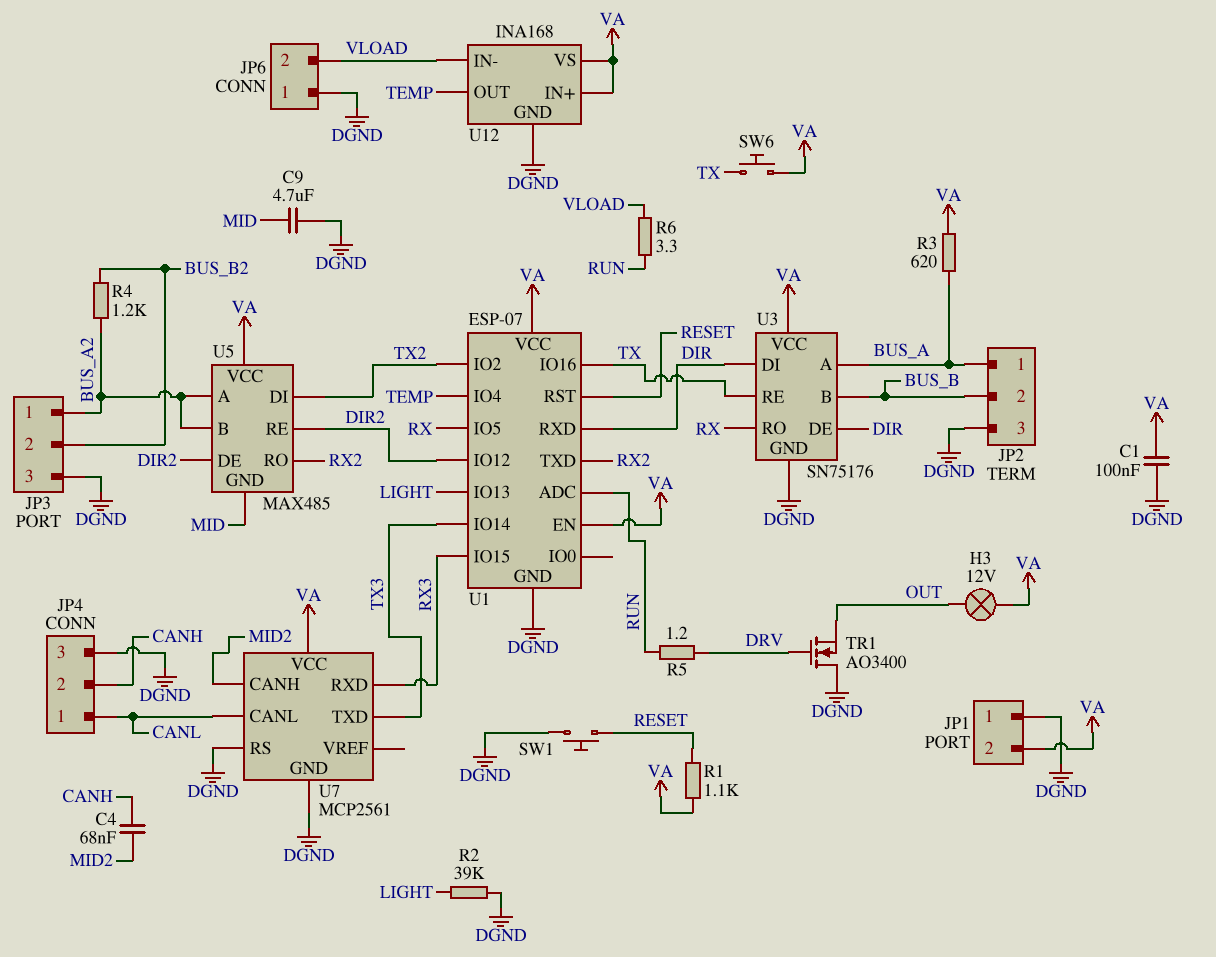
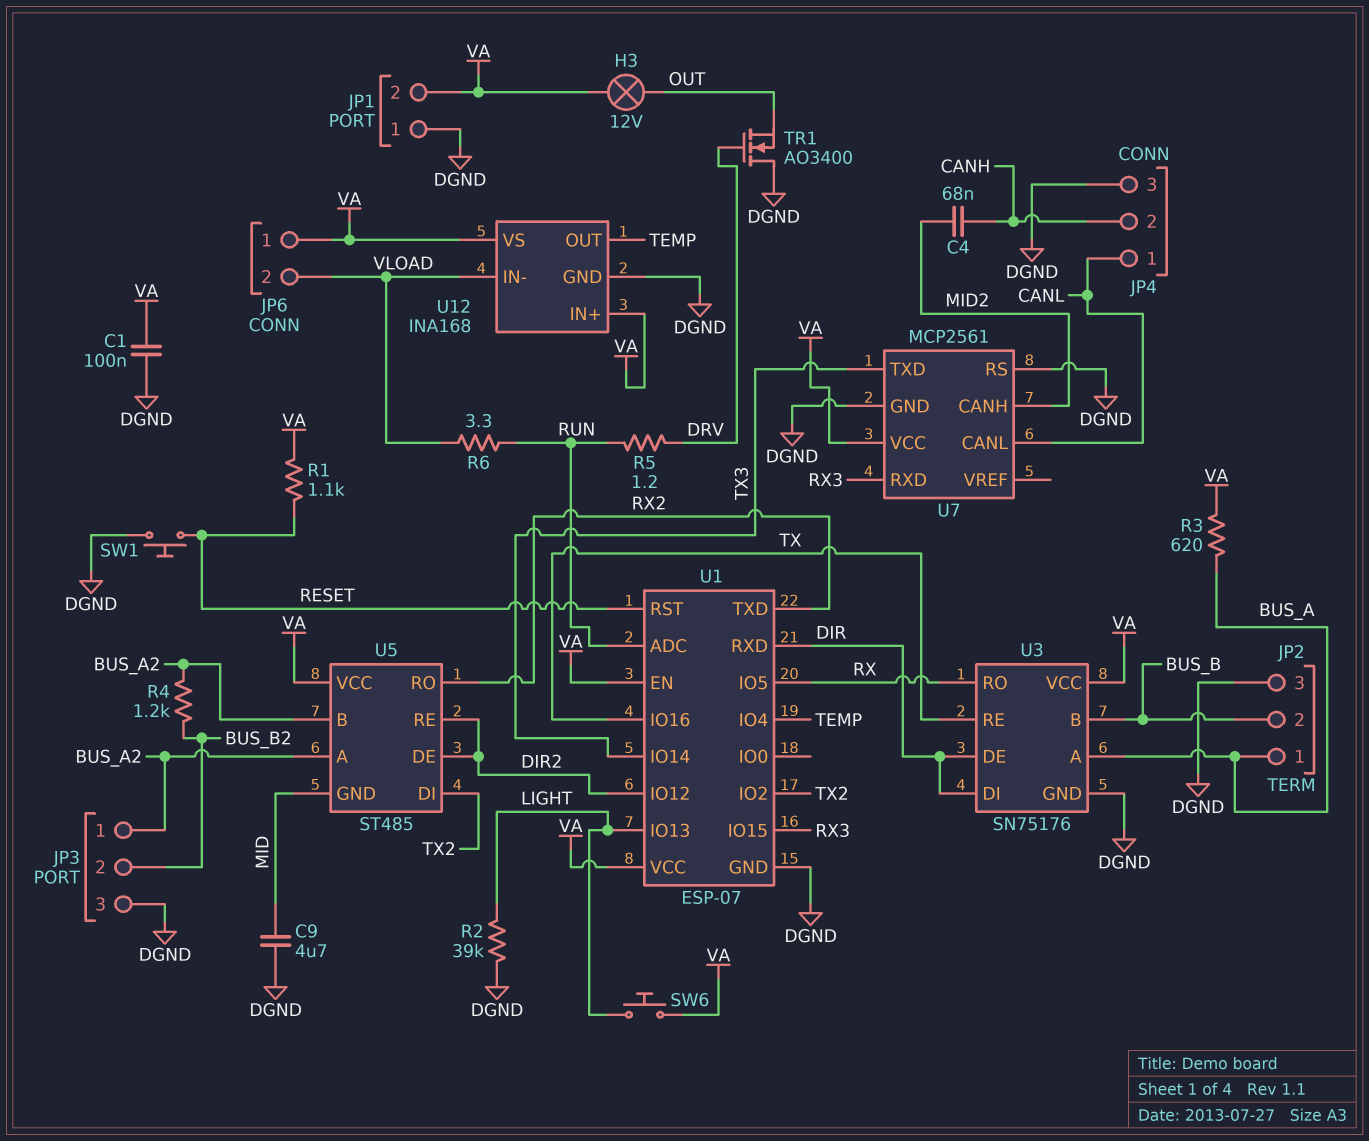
JP6 pin 1: DGND -> VA
SW6: button (TX, VA) -> button (LIGHT, VA)
U5: MAX485 -> ST485

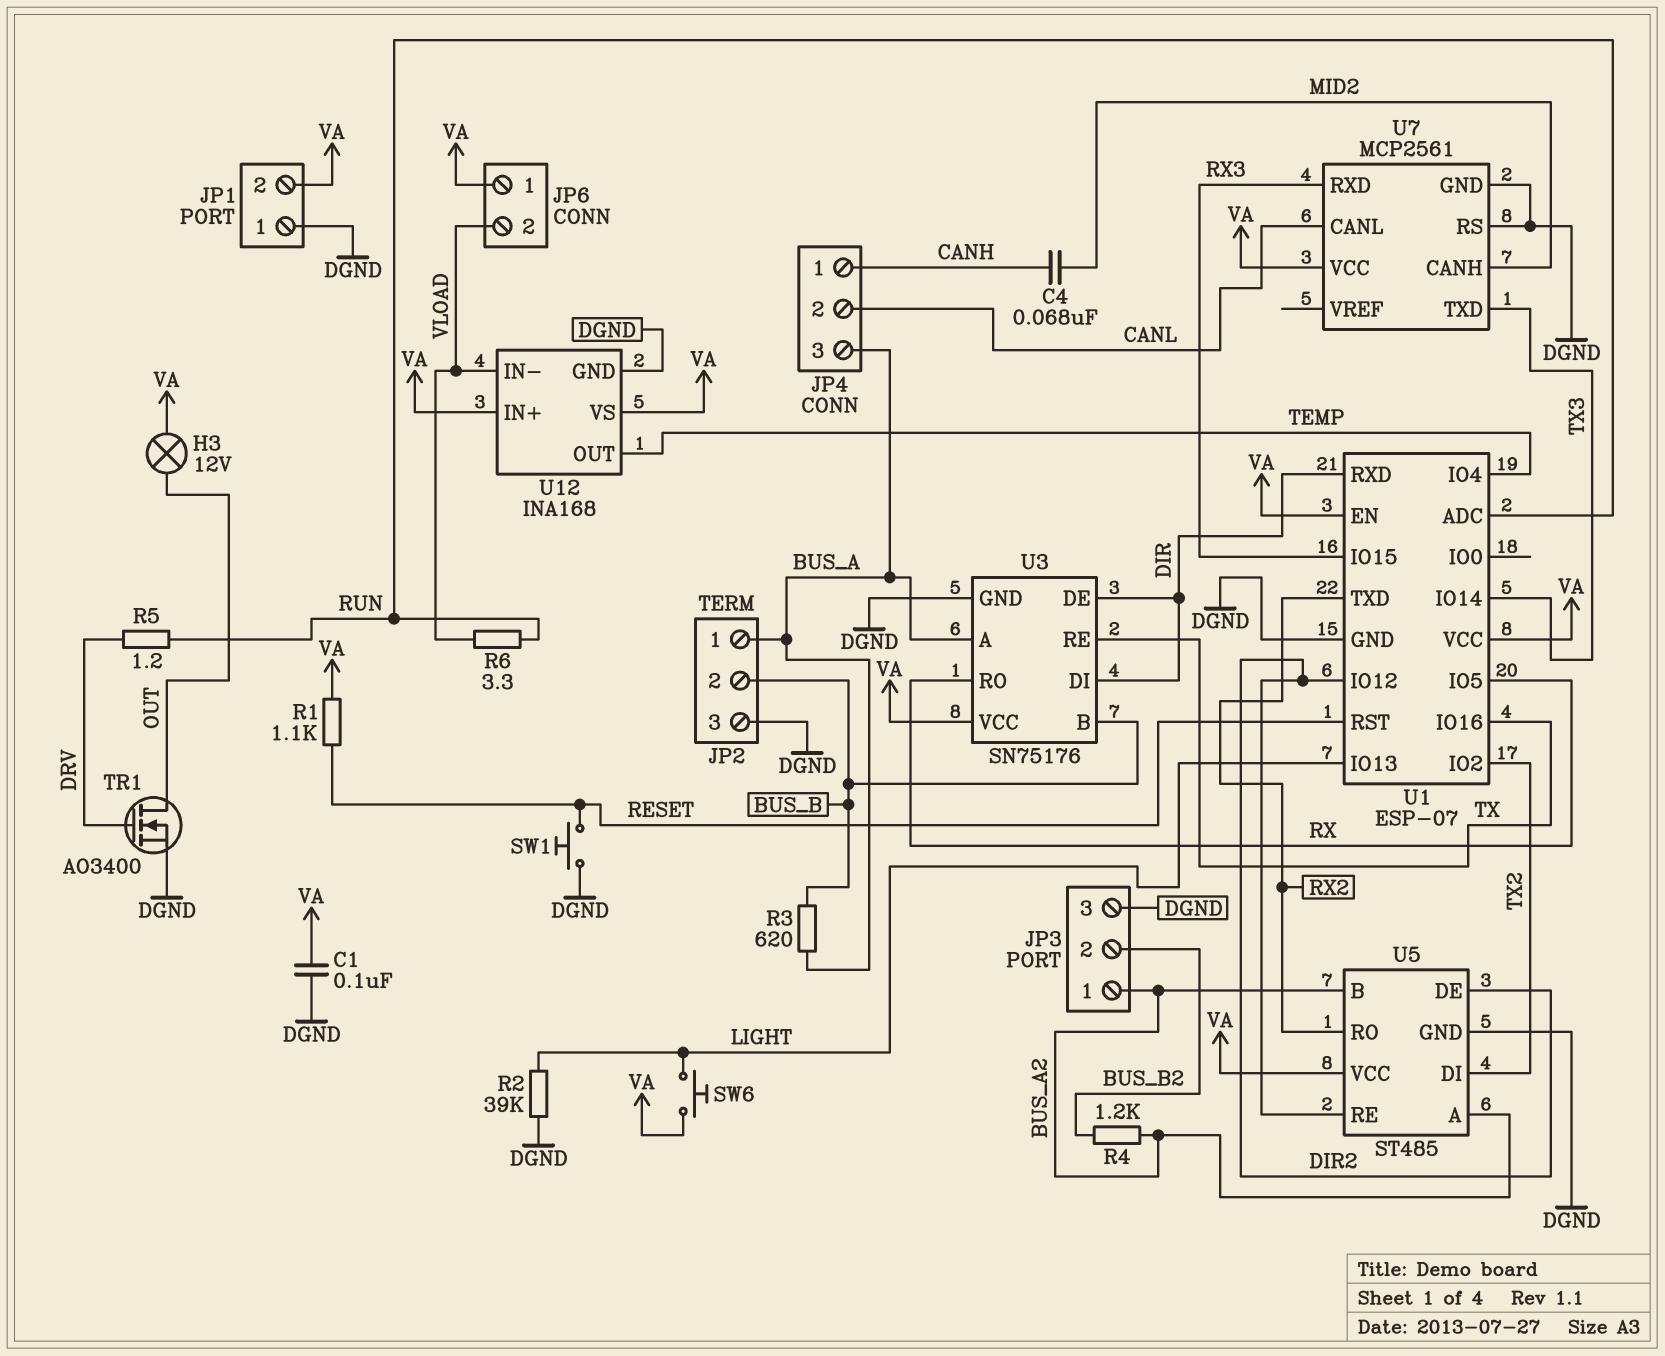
C9: 4.7uF (DGND, MID) -> none
JP4 pin 1: CANL -> CANH
JP4 pin 2: CANH -> CANL
JP4 pin 3: DGND -> BUS_A
R3: 620 (BUS_A, VA) -> 620 (BUS_A, BUS_B)
TR1: NMOS AO3400 (G DRV, D DGND, S OUT) -> NMOS AO3400 (G DRV, D OUT, S DGND)
U5 pin GND: MID -> DGND

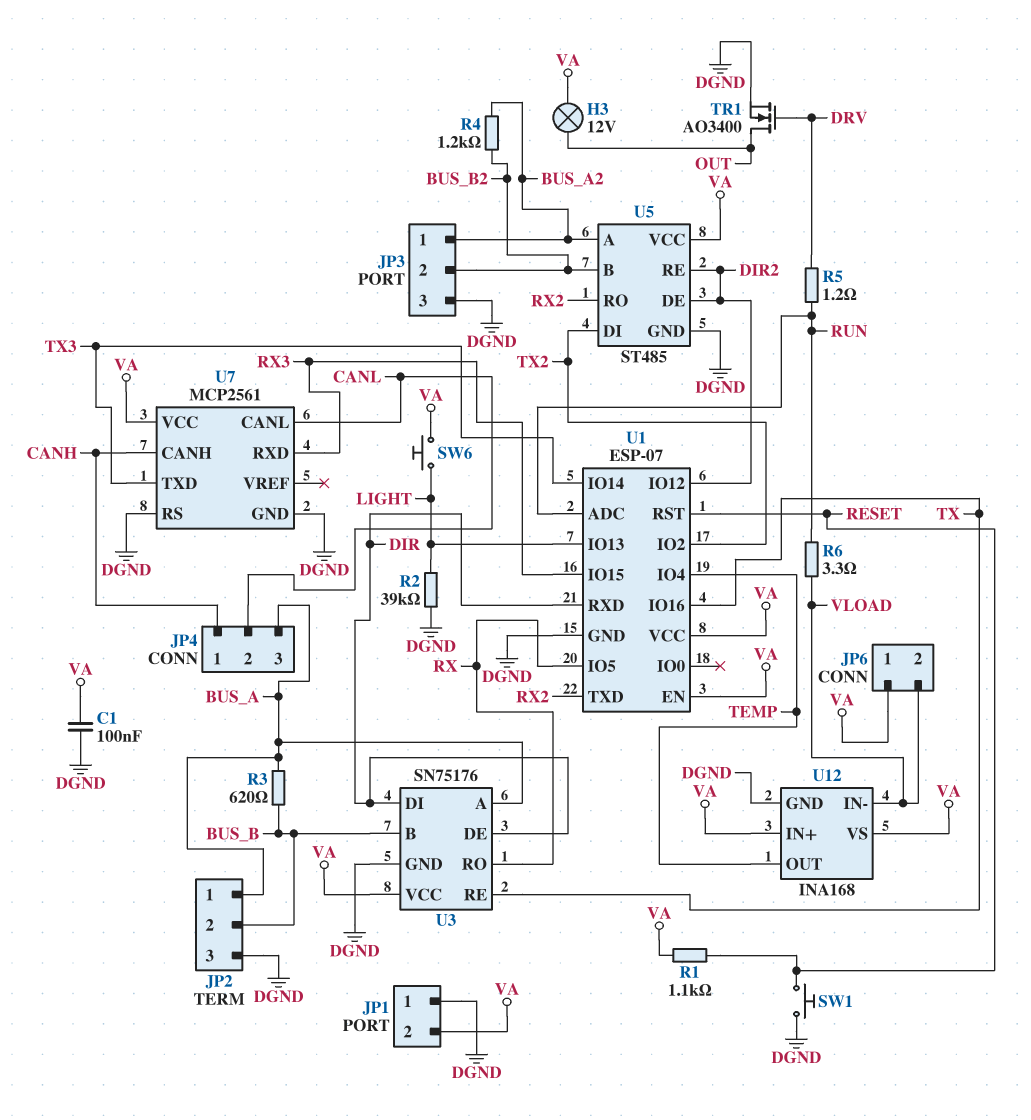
C4: 68nF (CANH, MID2) -> none
U5 pin B: BUS_A2 -> BUS_B2
U7 pin CANH: MID2 -> CANH

